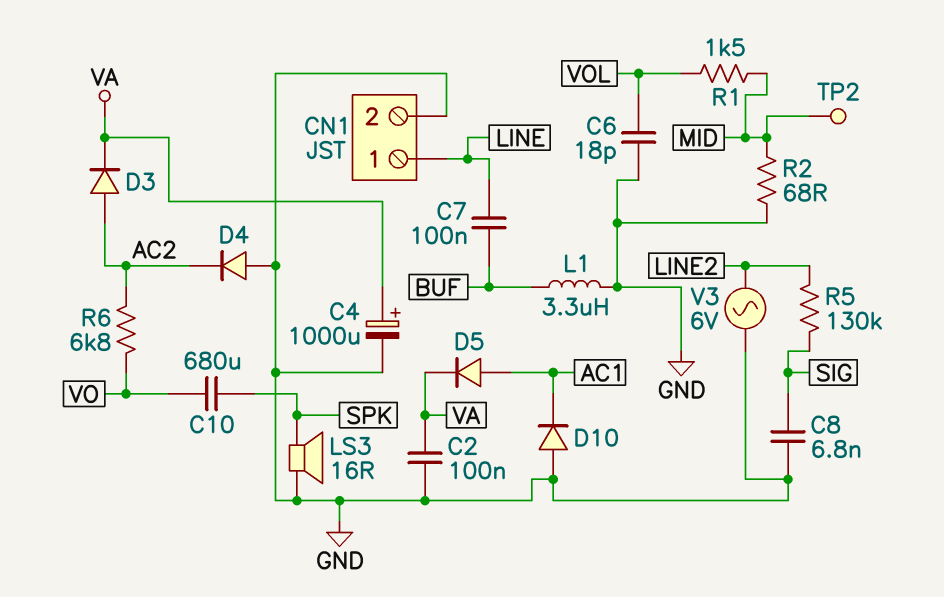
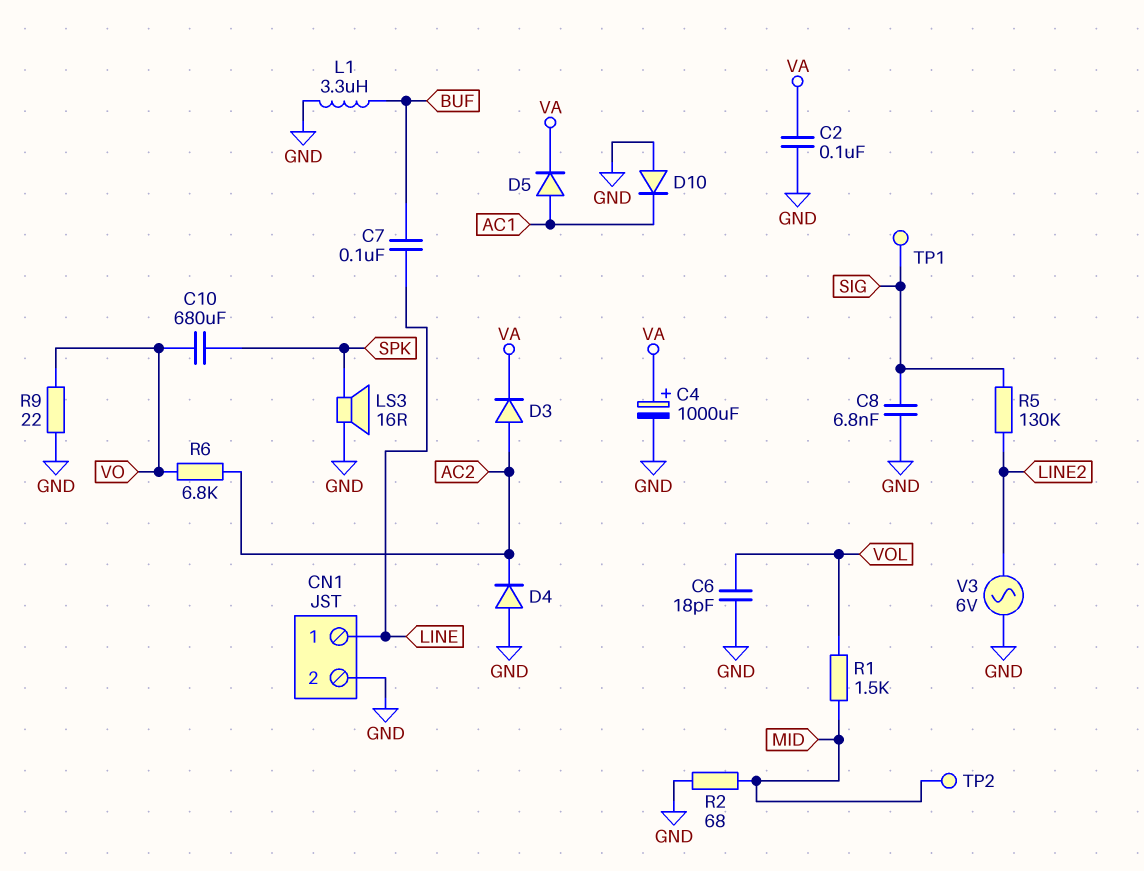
R9: none -> 22 (GND, VO)
TP1: none -> test point (SIG)

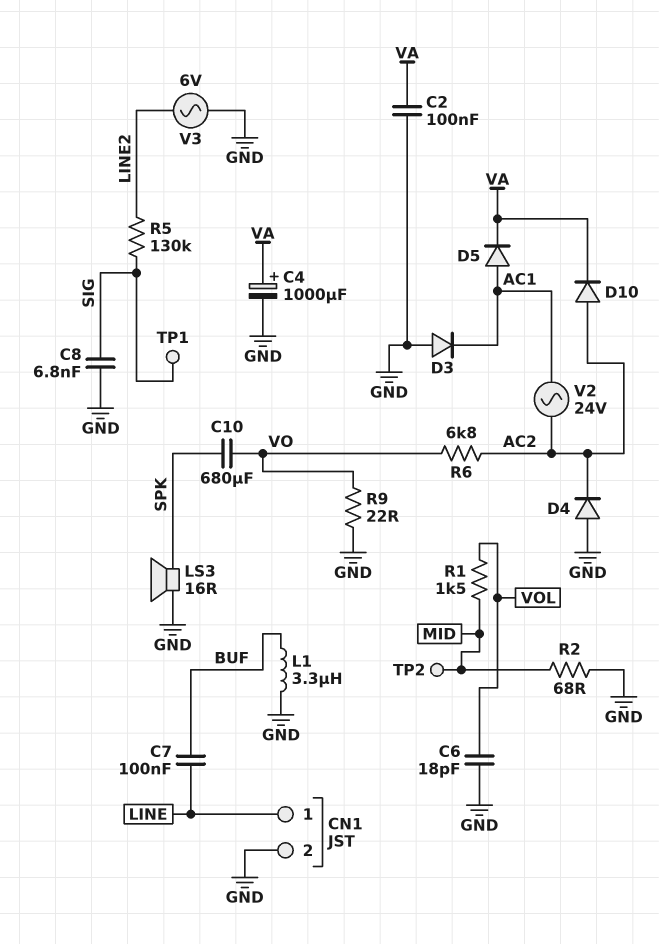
D3: diode (A AC2, K VA) -> diode (A GND, K AC1)
D10: diode (A GND, K AC1) -> diode (A AC2, K VA)
V2: none -> AC 24V (AC1, AC2)

